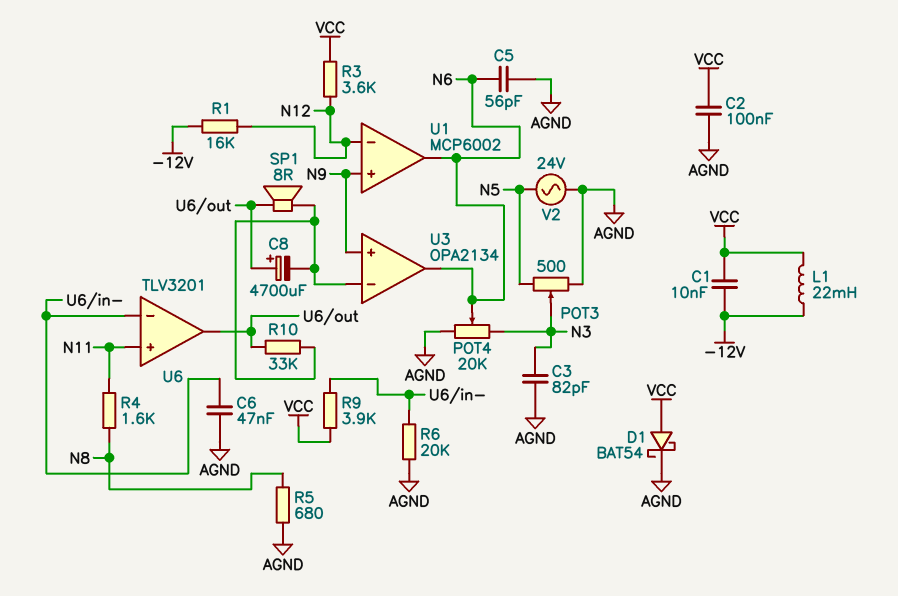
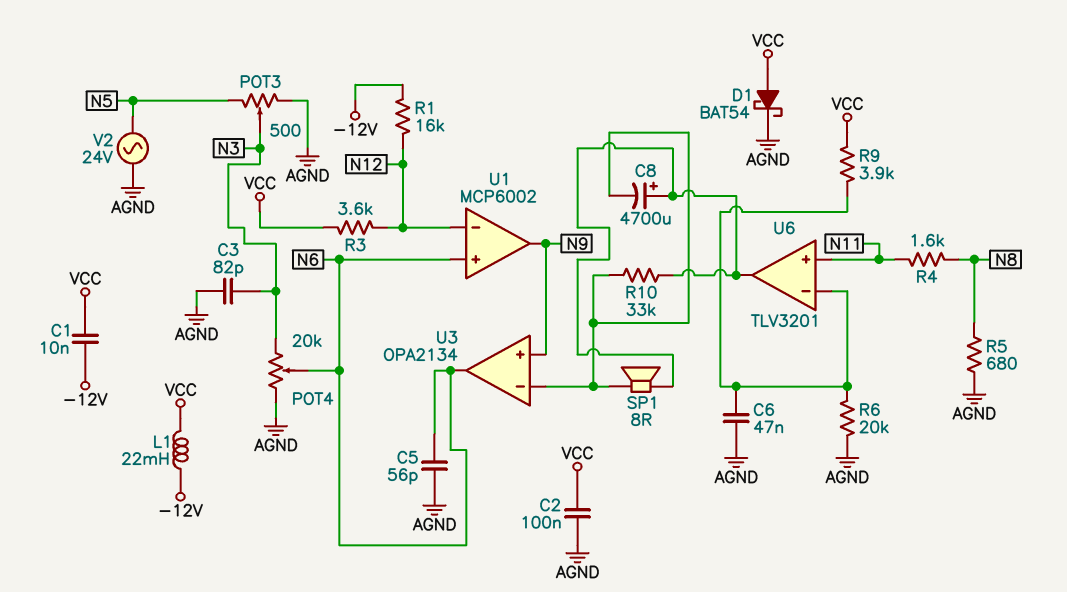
U1 pin in+: N9 -> N6
U1 pin out: N6 -> N9

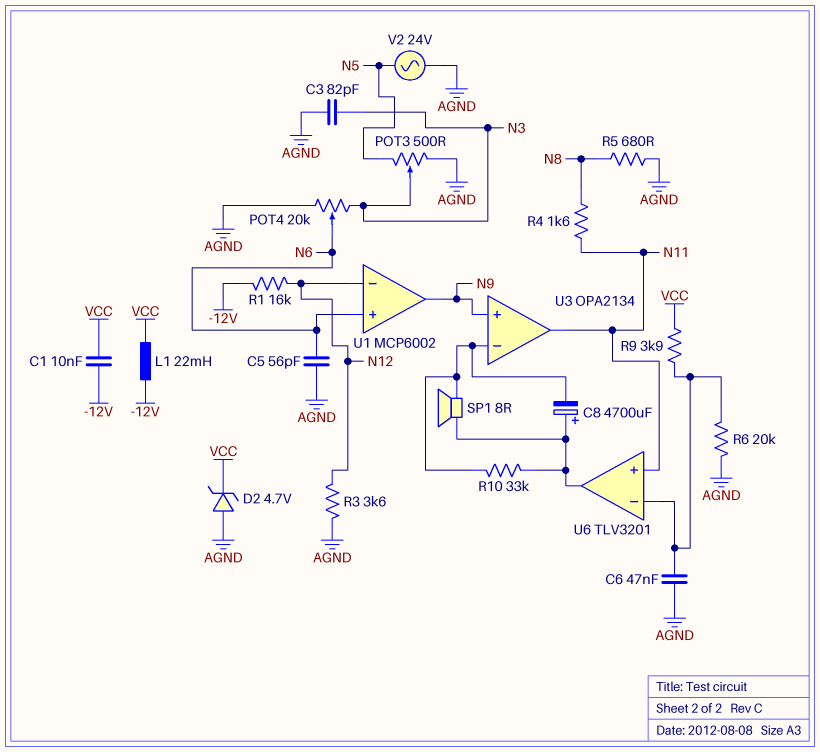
C2: 100nF (AGND, VCC) -> none
D1: schottky BAT54 (A VCC, K AGND) -> none
D2: none -> zener 4.7V (A AGND, K VCC)
R3: 3.6k (N12, VCC) -> 3.6k (AGND, N12)
U3 pin out: N6 -> N11

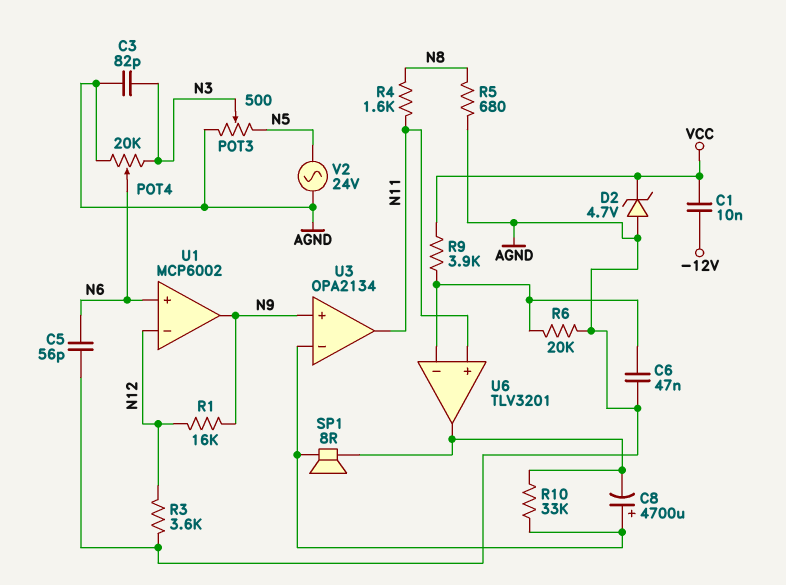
C8: 4700uF (plus U6/out, minus U3/in-) -> 4700uF (plus U3/in-, minus U6/out)
L1: 22mH (-12V, VCC) -> none
R1: 16k (-12V, N12) -> 16k (N9, N12)

